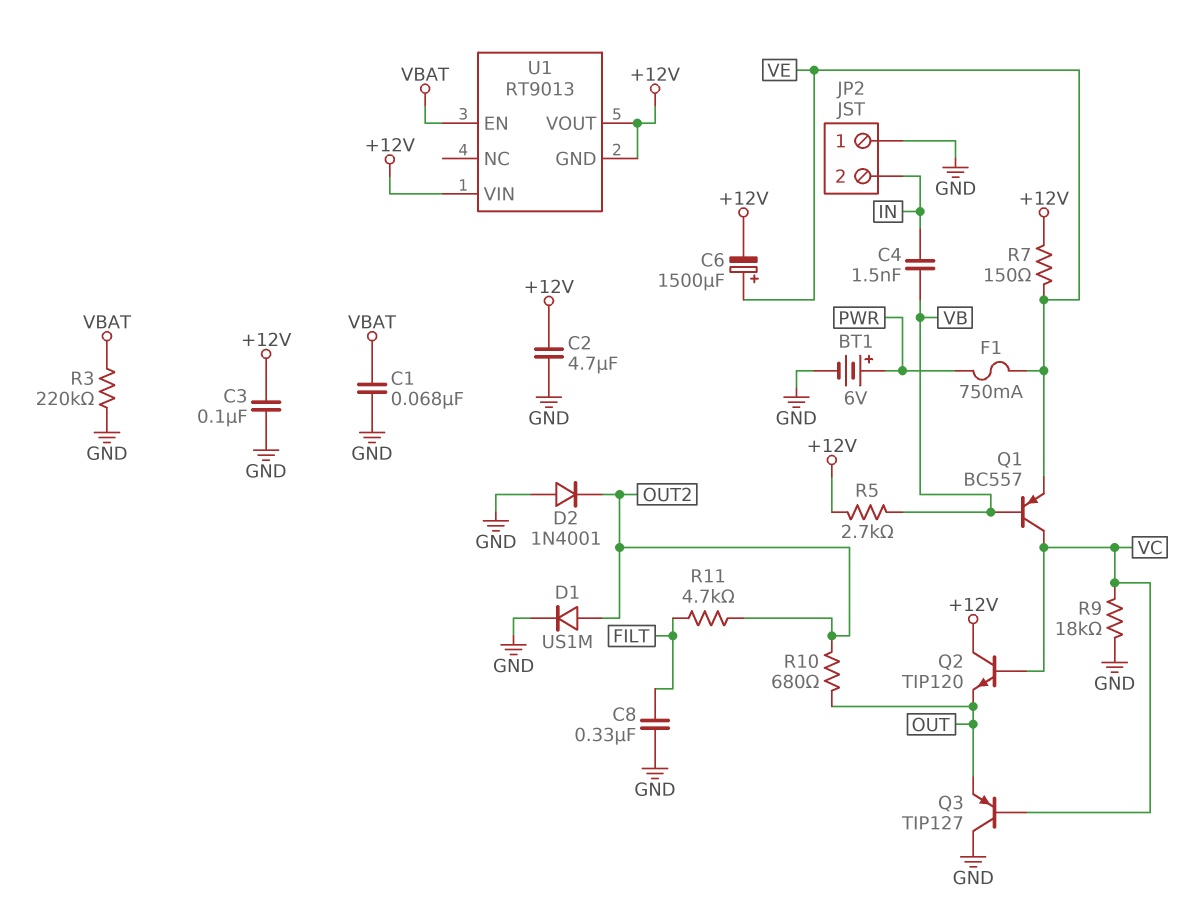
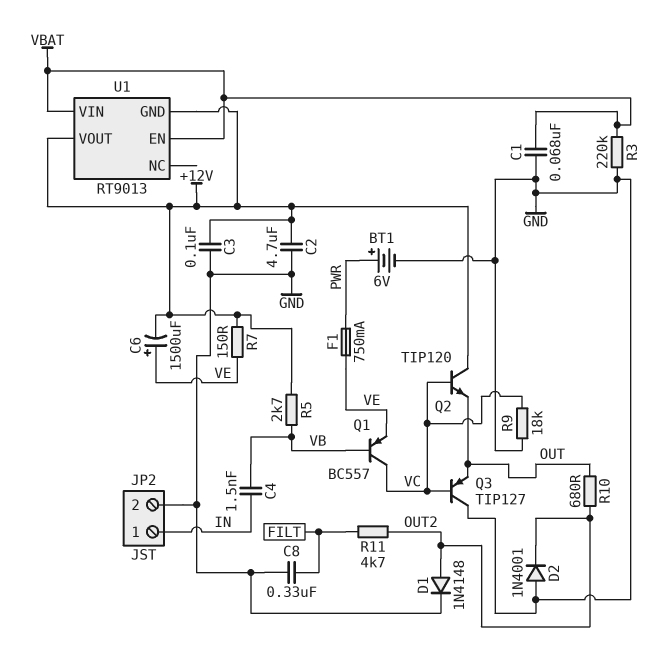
D1: diode US1M (A OUT2, K GND) -> diode 1N4148 (A OUT2, K GND)
JP2 pin 1: GND -> IN
JP2 pin 2: IN -> GND
U1 pin VIN: +12V -> VBAT

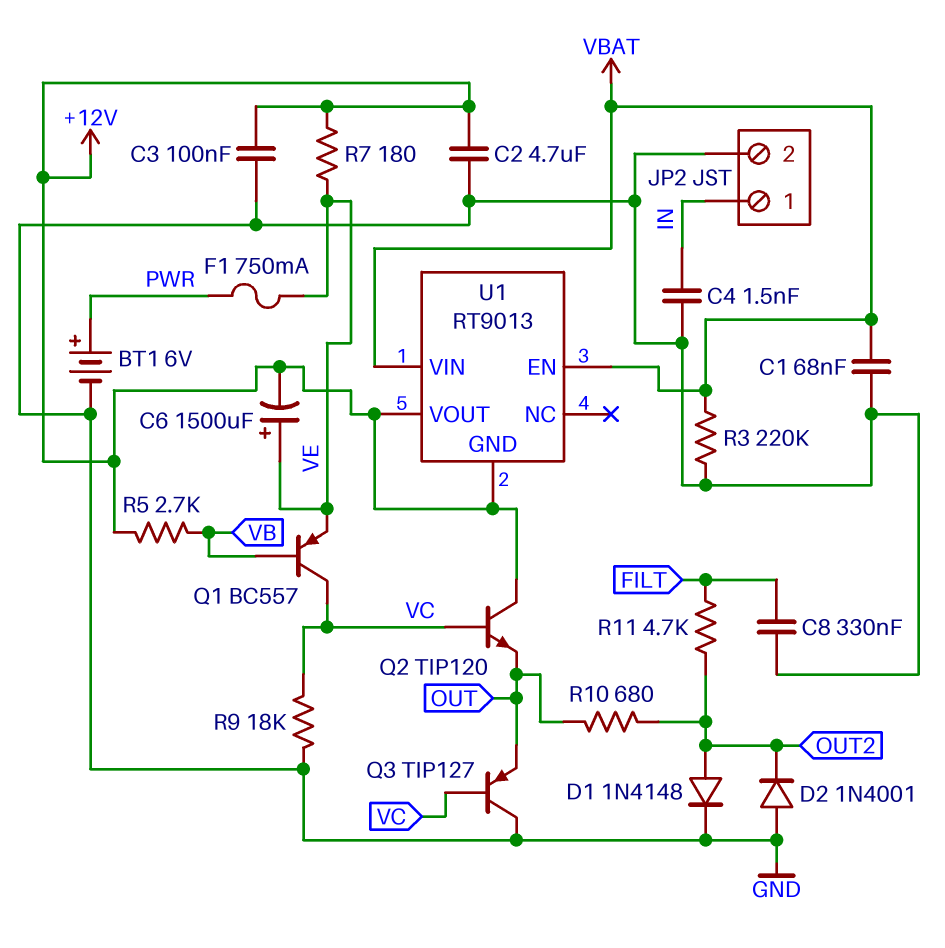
C4: 1.5nF (IN, VB) -> 1.5nF (GND, IN)
R7: 150 (+12V, VE) -> 180 (+12V, VE)

